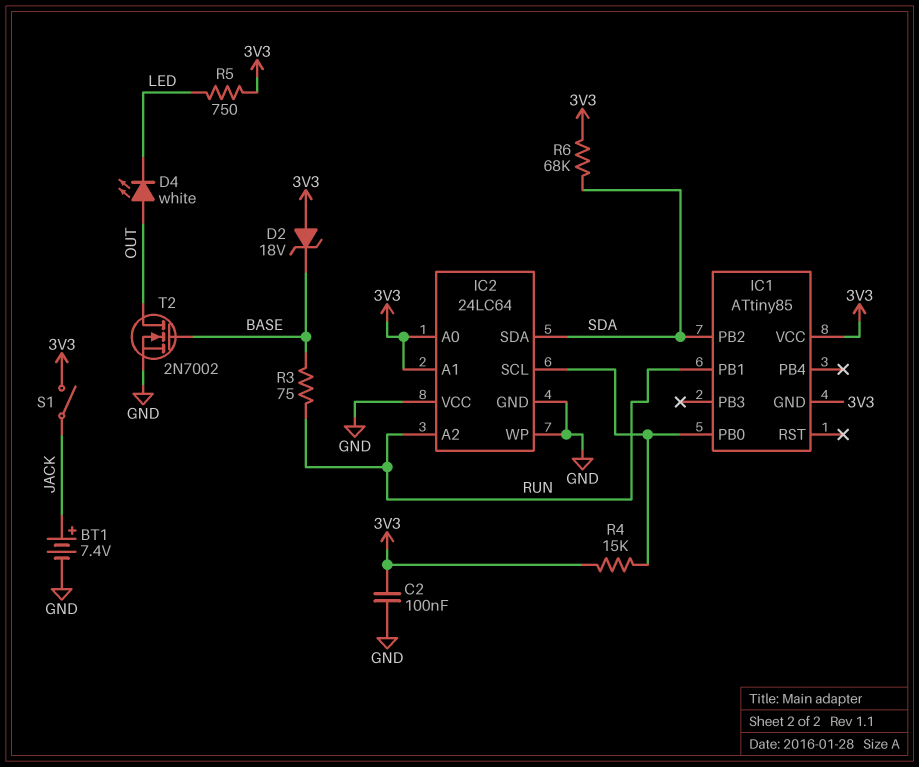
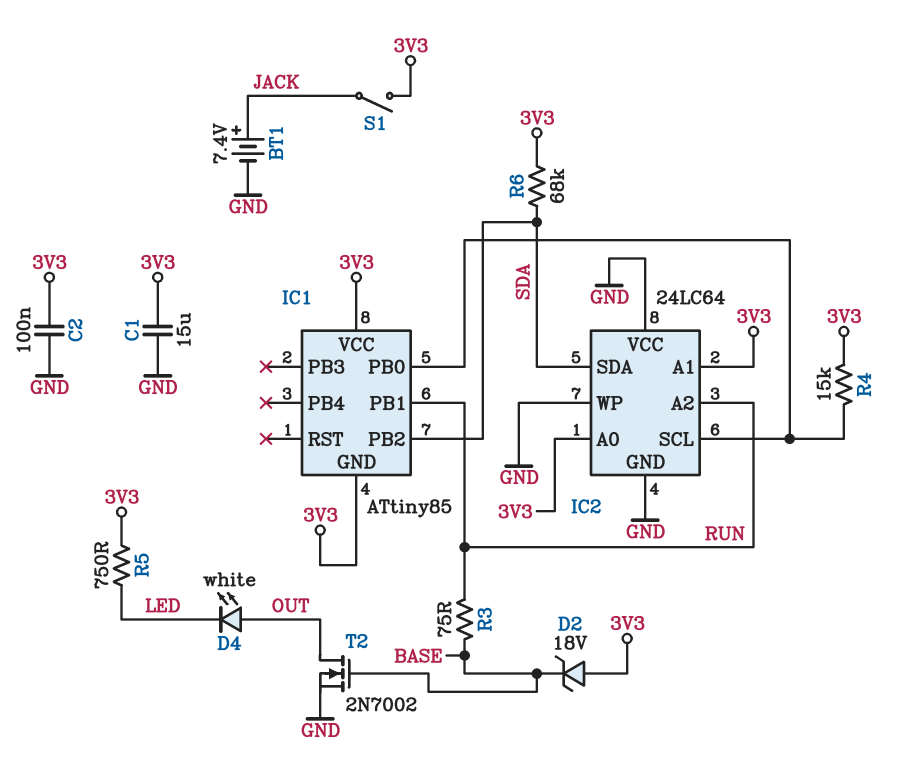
C1: none -> 15uF (3V3, GND)

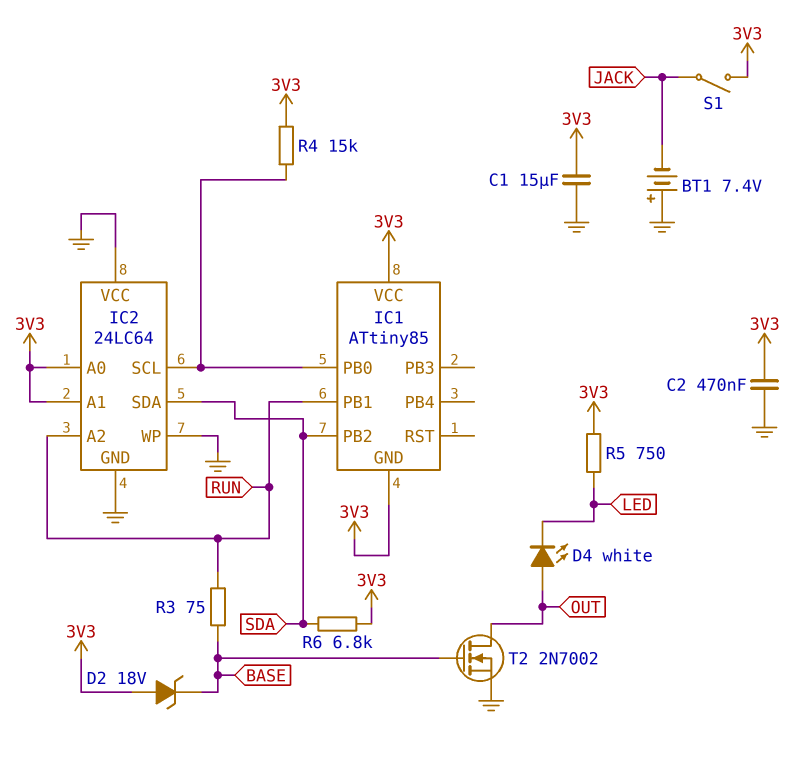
BT1: 7.4V (plus JACK, minus GND) -> 7.4V (plus GND, minus JACK)
C2: 100nF (3V3, GND) -> 470nF (3V3, GND)
R6: 68k (3V3, SDA) -> 6.8k (3V3, SDA)

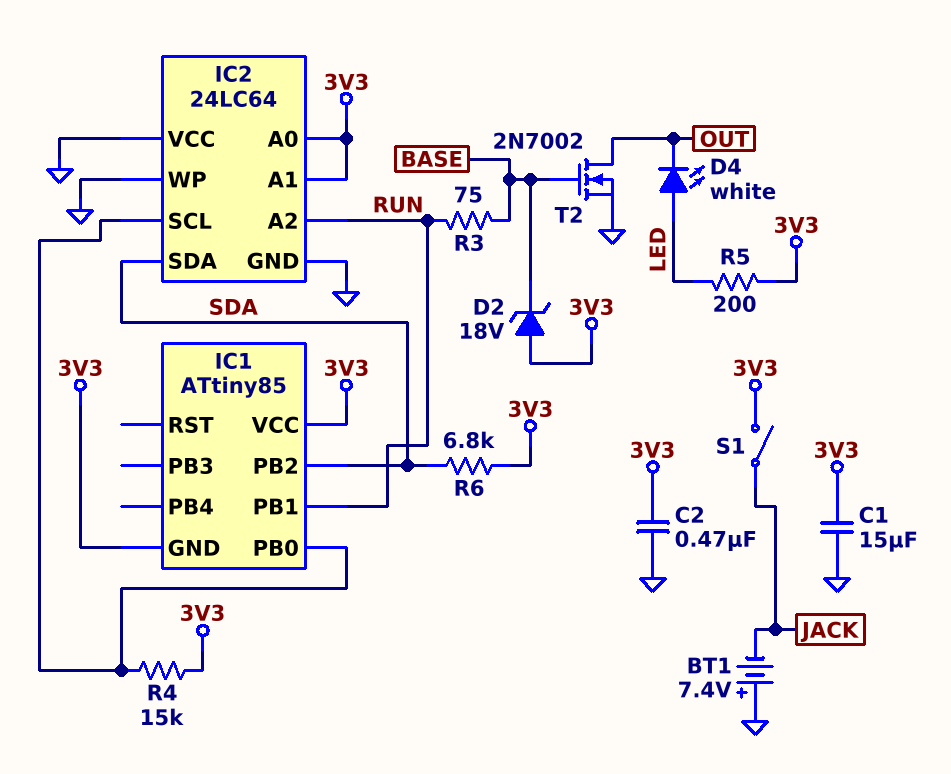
D4: LED white (A OUT, K LED) -> LED white (A LED, K OUT)
R5: 750 (3V3, LED) -> 200 (3V3, LED)

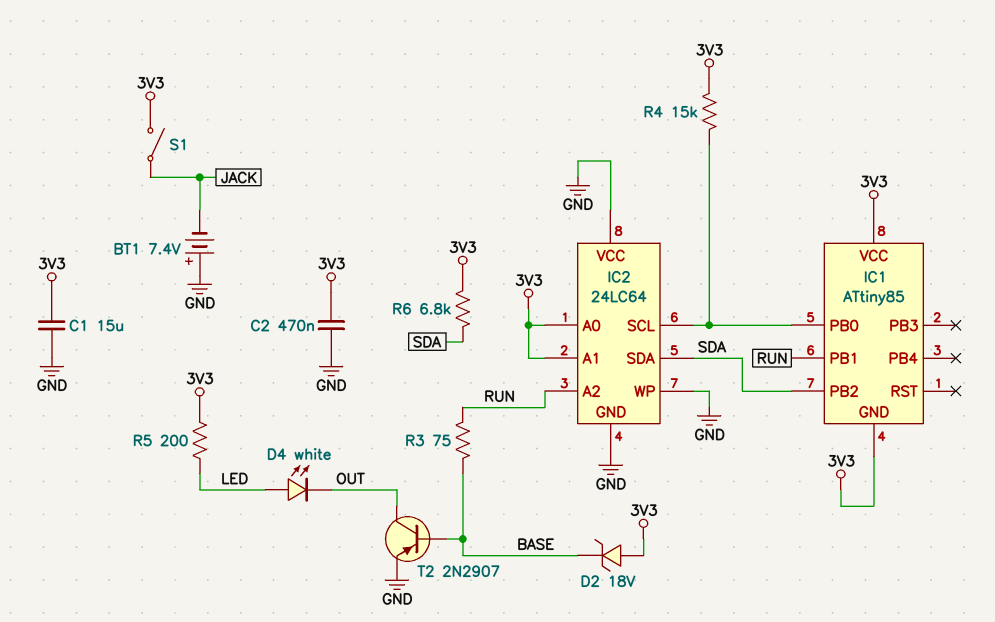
T2: NMOS 2N7002 (G BASE, D OUT, S GND) -> PNP 2N2907 (B BASE, C OUT, E GND)

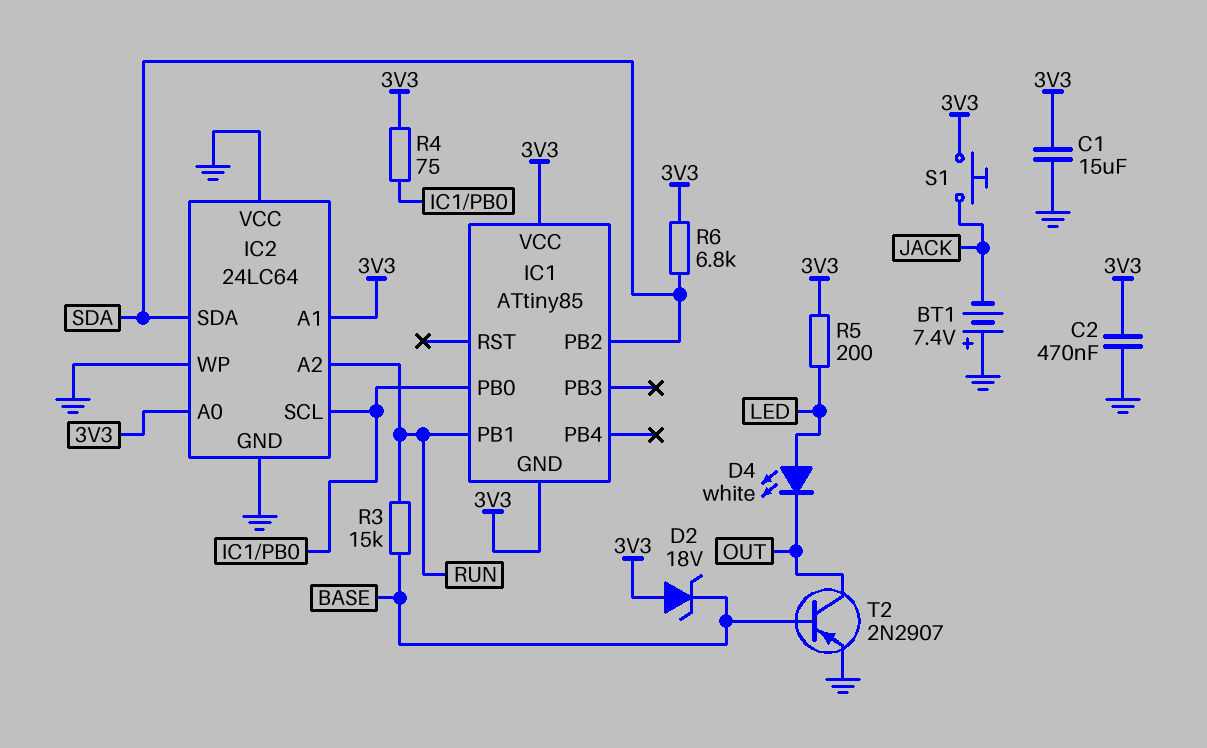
R3: 75 (BASE, RUN) -> 15k (BASE, RUN)
R4: 15k (3V3, IC1/PB0) -> 75 (3V3, IC1/PB0)
S1: switch (3V3, JACK) -> button (3V3, JACK)

